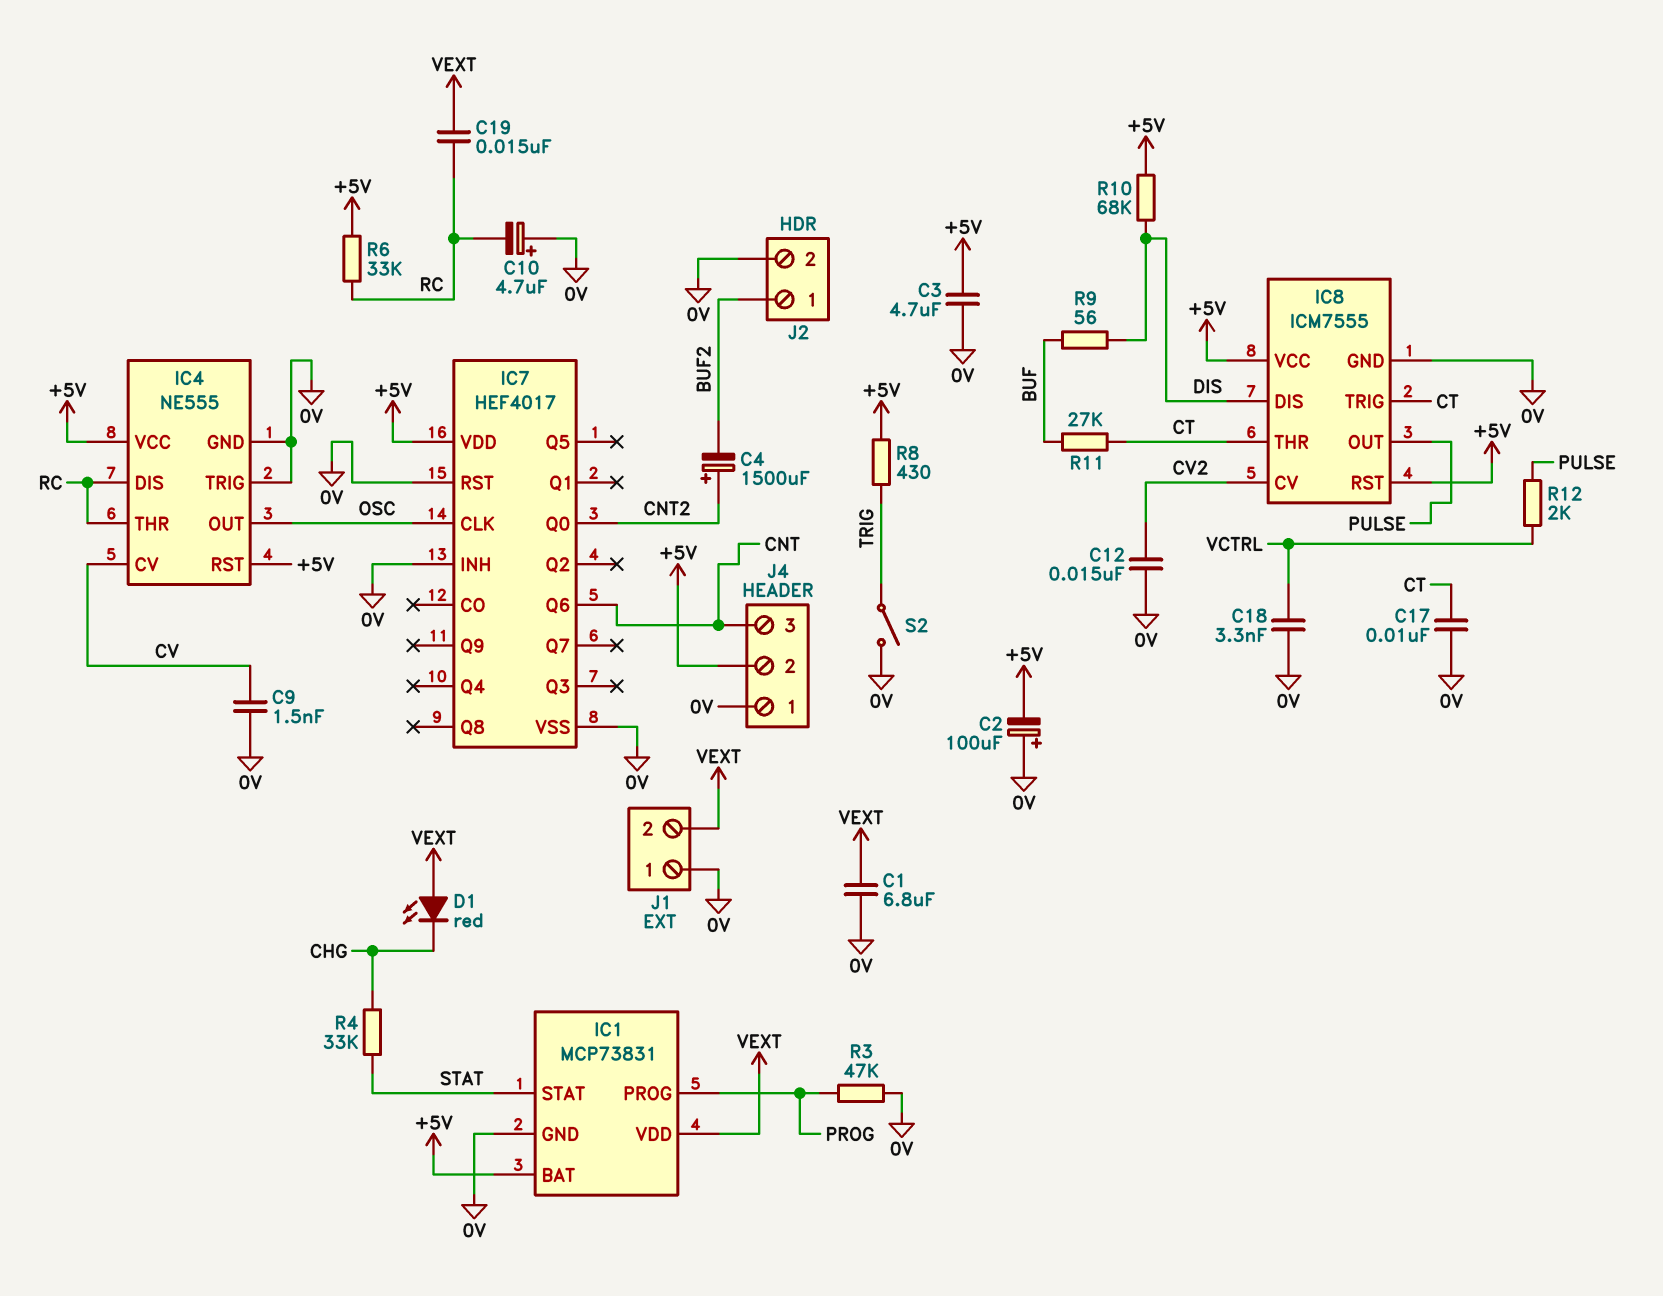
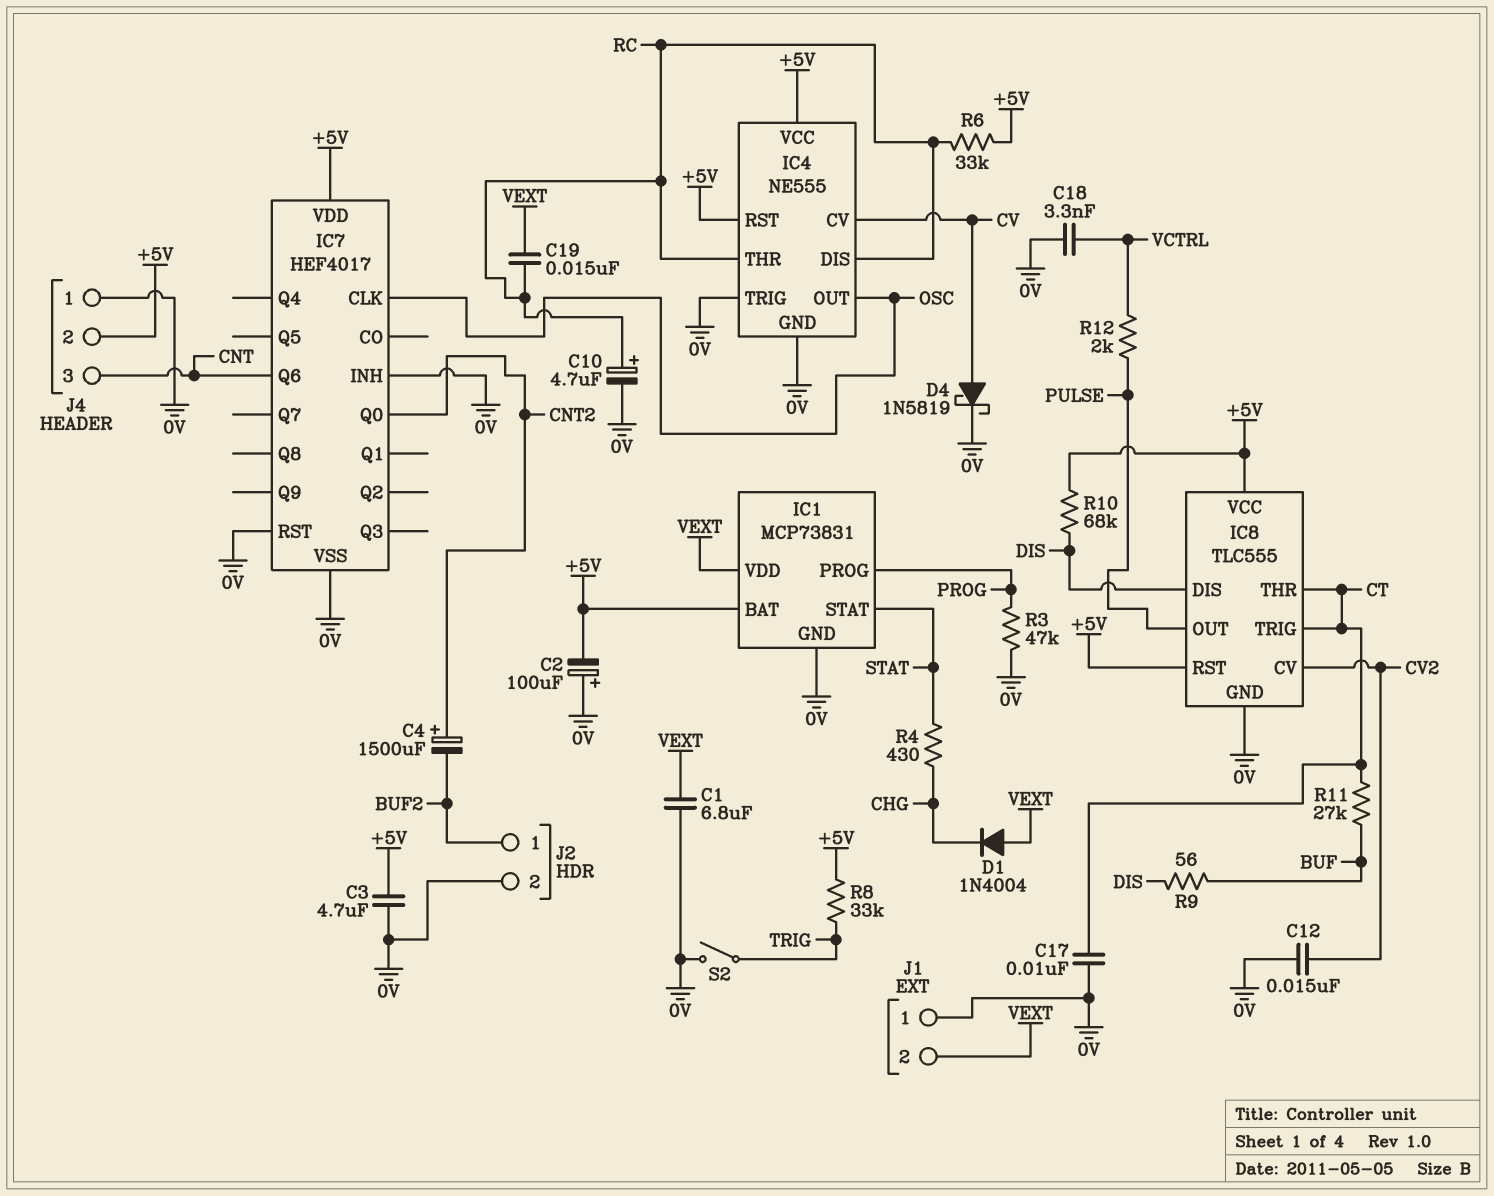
C9: 1.5nF (0V, CV) -> none
C10: 4.7uF (plus 0V, minus RC) -> 4.7uF (plus RC, minus 0V)
D1: LED red (A VEXT, K CHG) -> diode 1N4004 (A VEXT, K CHG)
D4: none -> schottky 1N5819 (A CV, K 0V)
IC8: ICM7555 -> TLC555
R4: 33k (CHG, STAT) -> 430 (CHG, STAT)
R8: 430 (+5V, TRIG) -> 33k (+5V, TRIG)

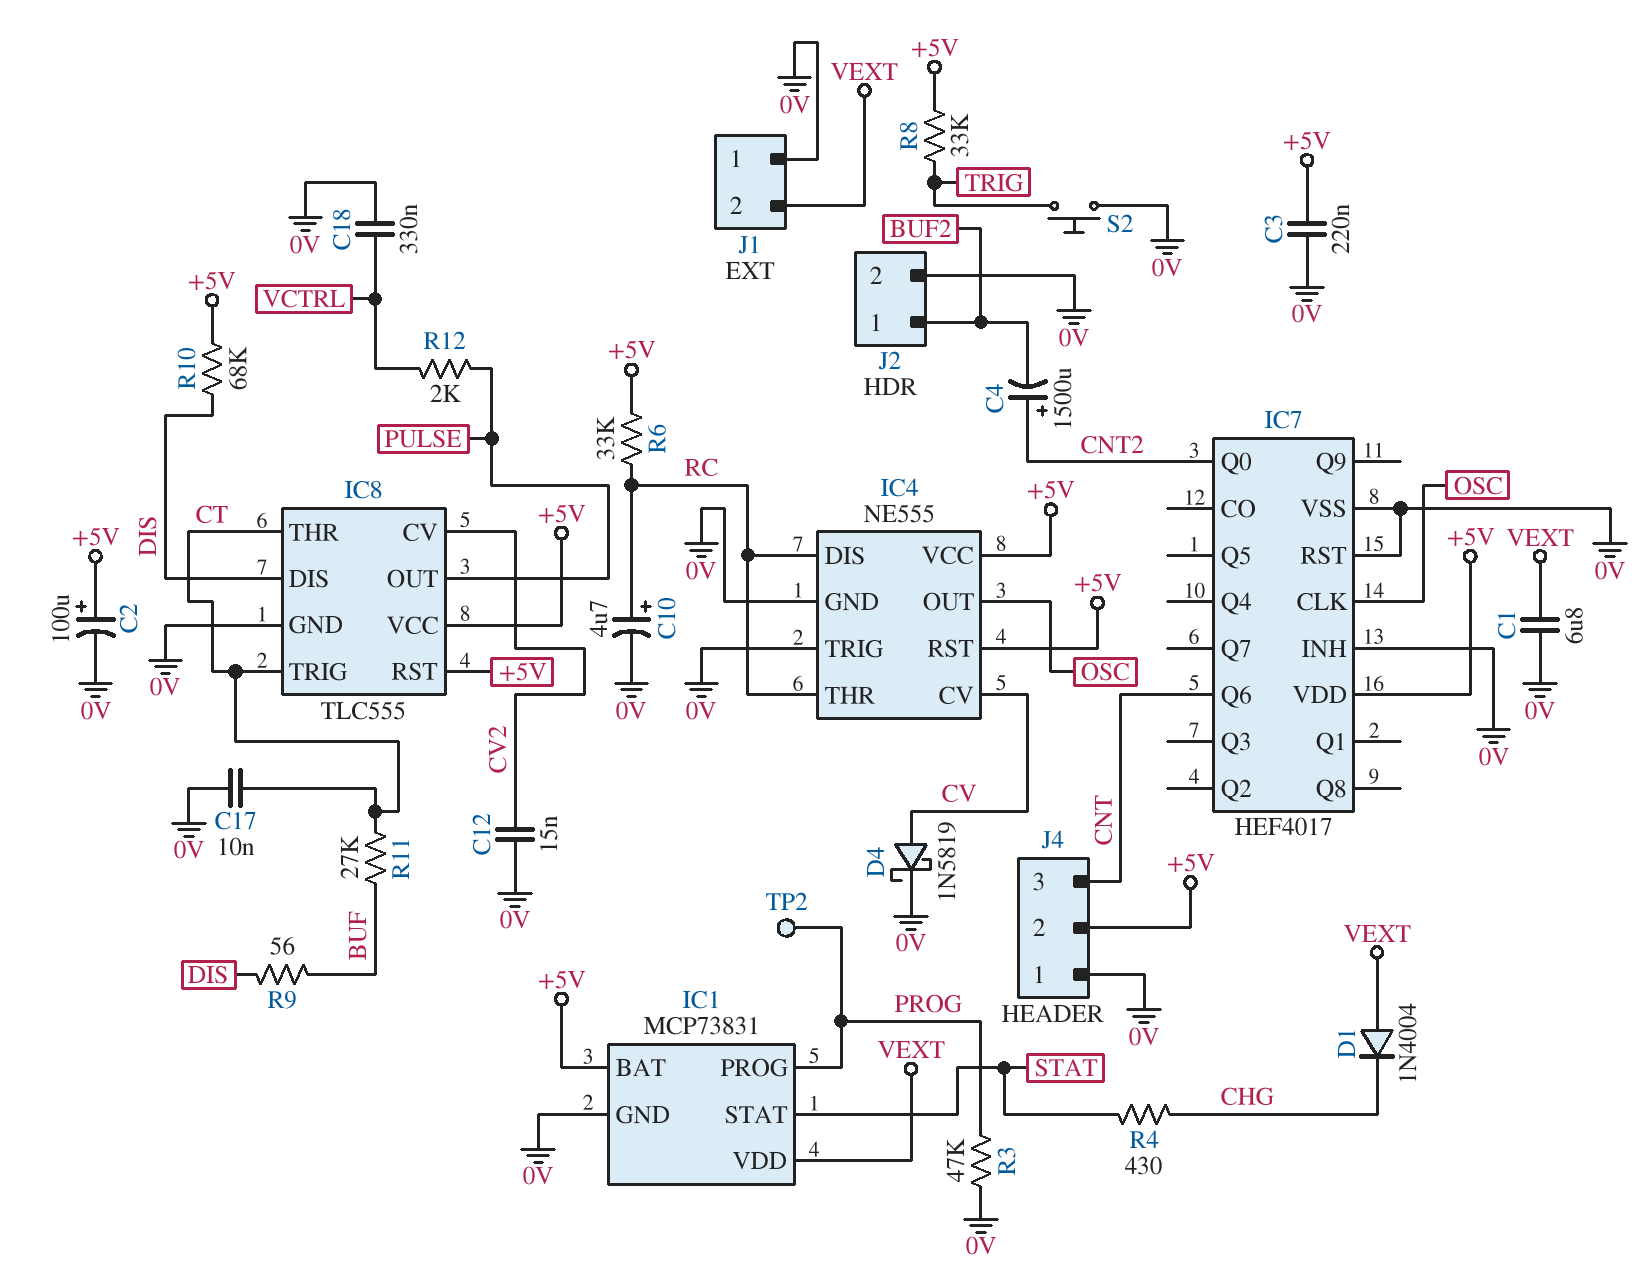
C2: 100uF (plus 0V, minus +5V) -> 100uF (plus +5V, minus 0V)
C3: 4.7uF (+5V, 0V) -> 220nF (+5V, 0V)
C18: 3.3nF (0V, VCTRL) -> 330nF (0V, VCTRL)
C19: 15nF (RC, VEXT) -> none
S2: switch (0V, TRIG) -> button (0V, TRIG)
TP2: none -> test point (PROG)

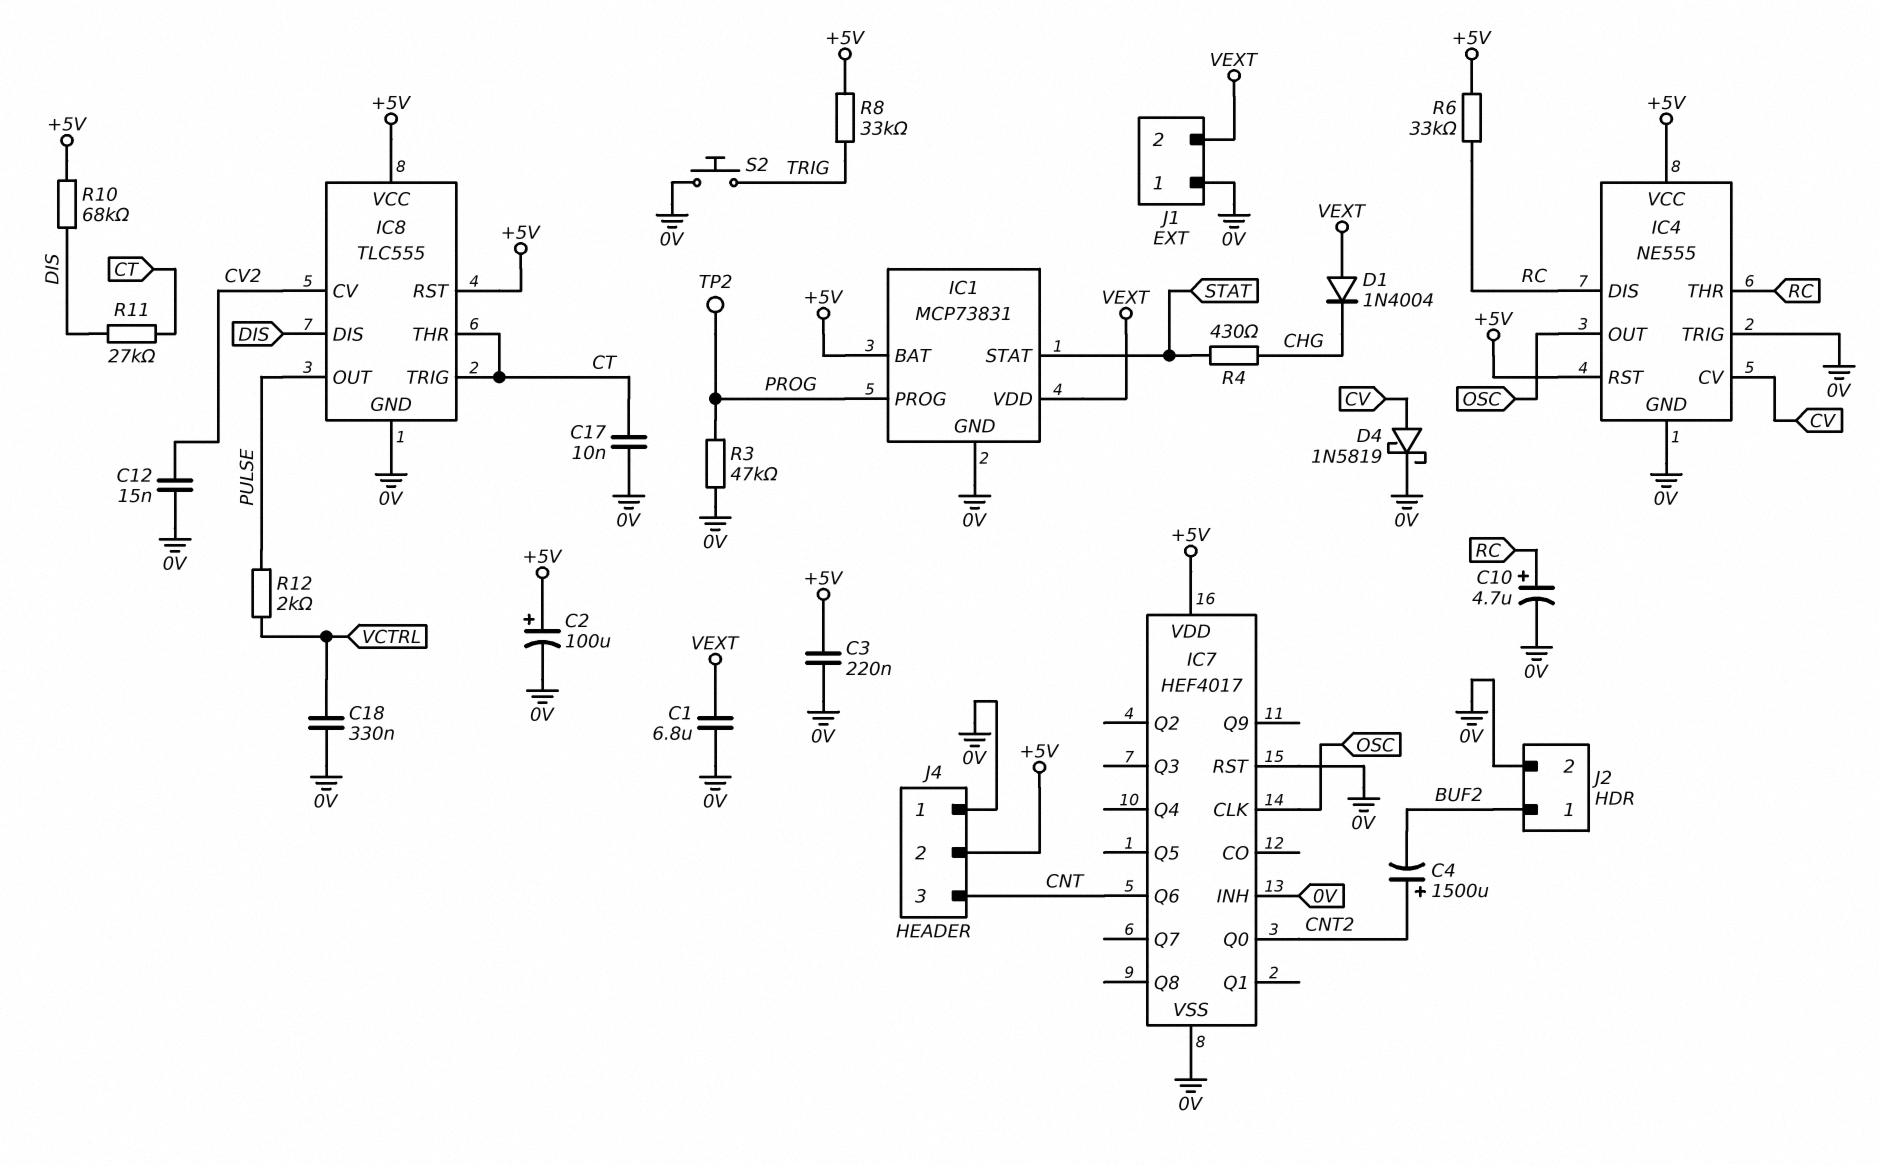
R9: 56 (BUF, DIS) -> none
R11: 27k (BUF, CT) -> 27k (CT, DIS)

